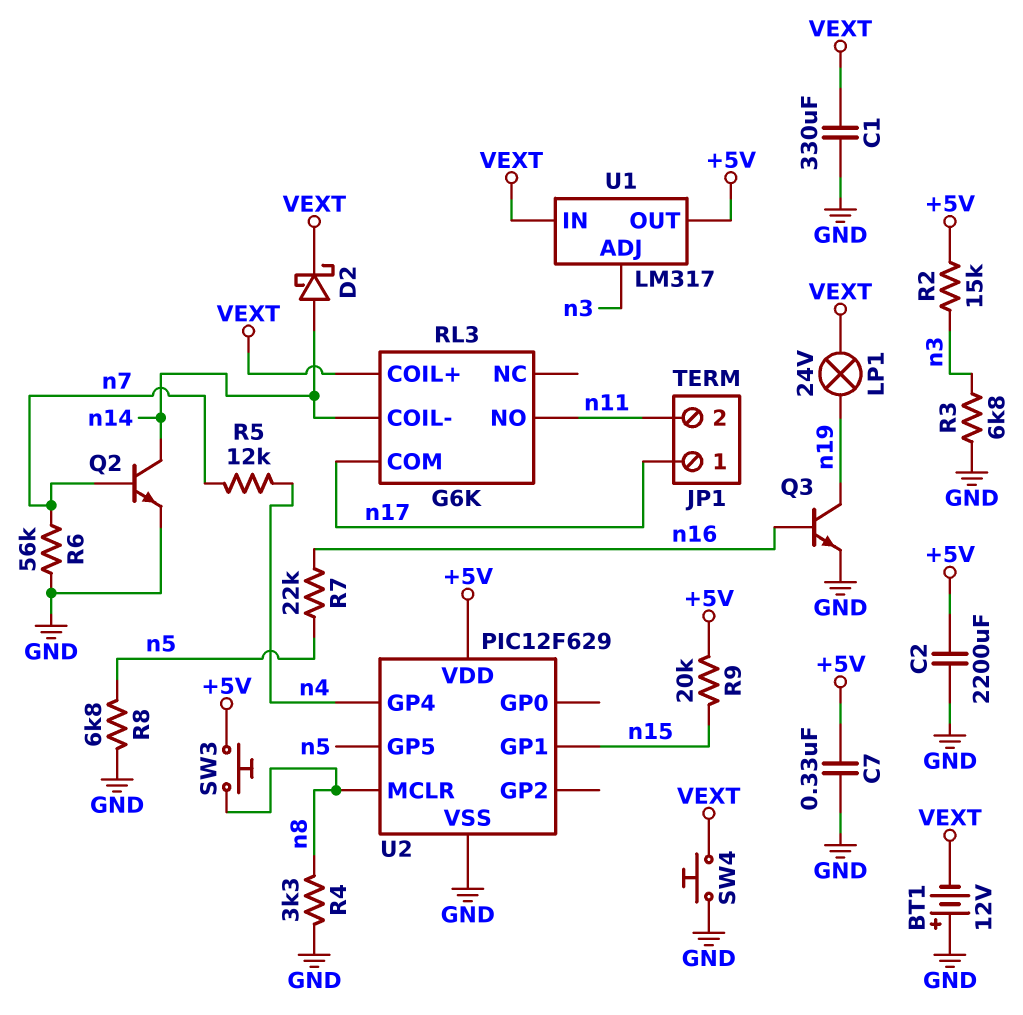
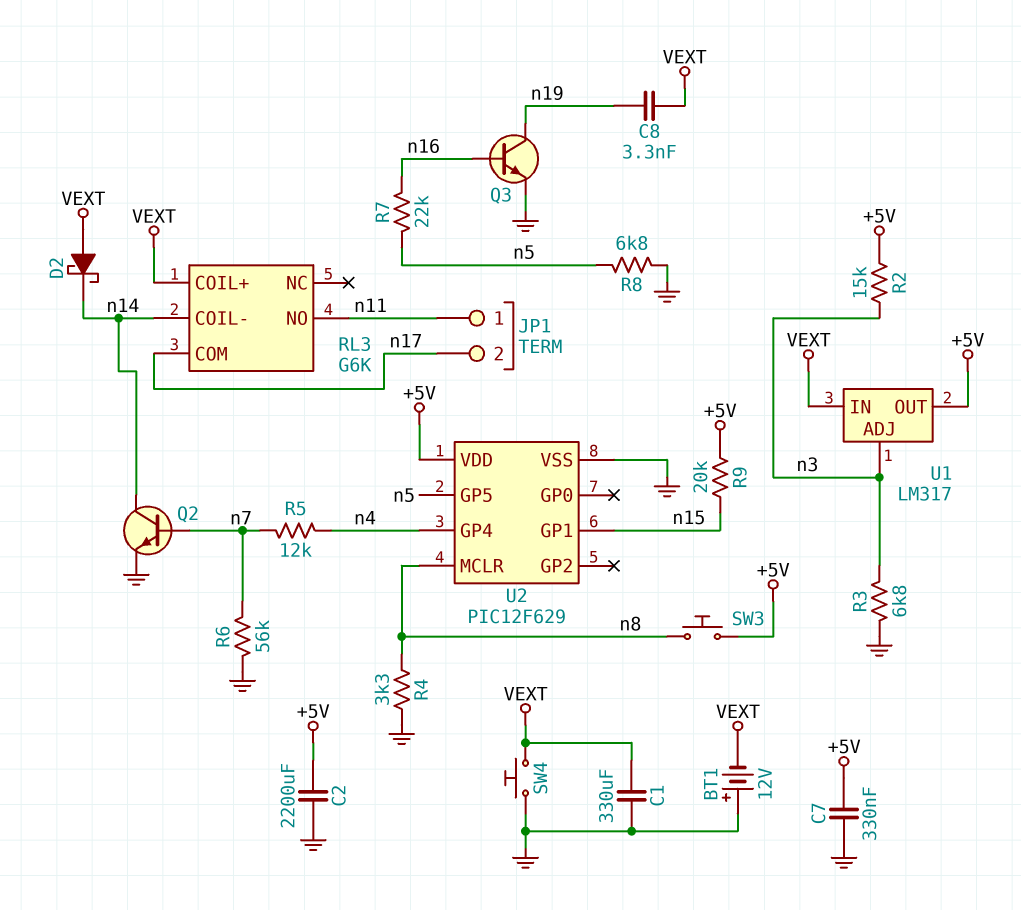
C8: none -> 3.3nF (VEXT, n19)
D2: schottky (A n14, K VEXT) -> schottky (A VEXT, K n14)
JP1 pin 1: n17 -> n11
JP1 pin 2: n11 -> n17
LP1: lamp 24V (VEXT, n19) -> none

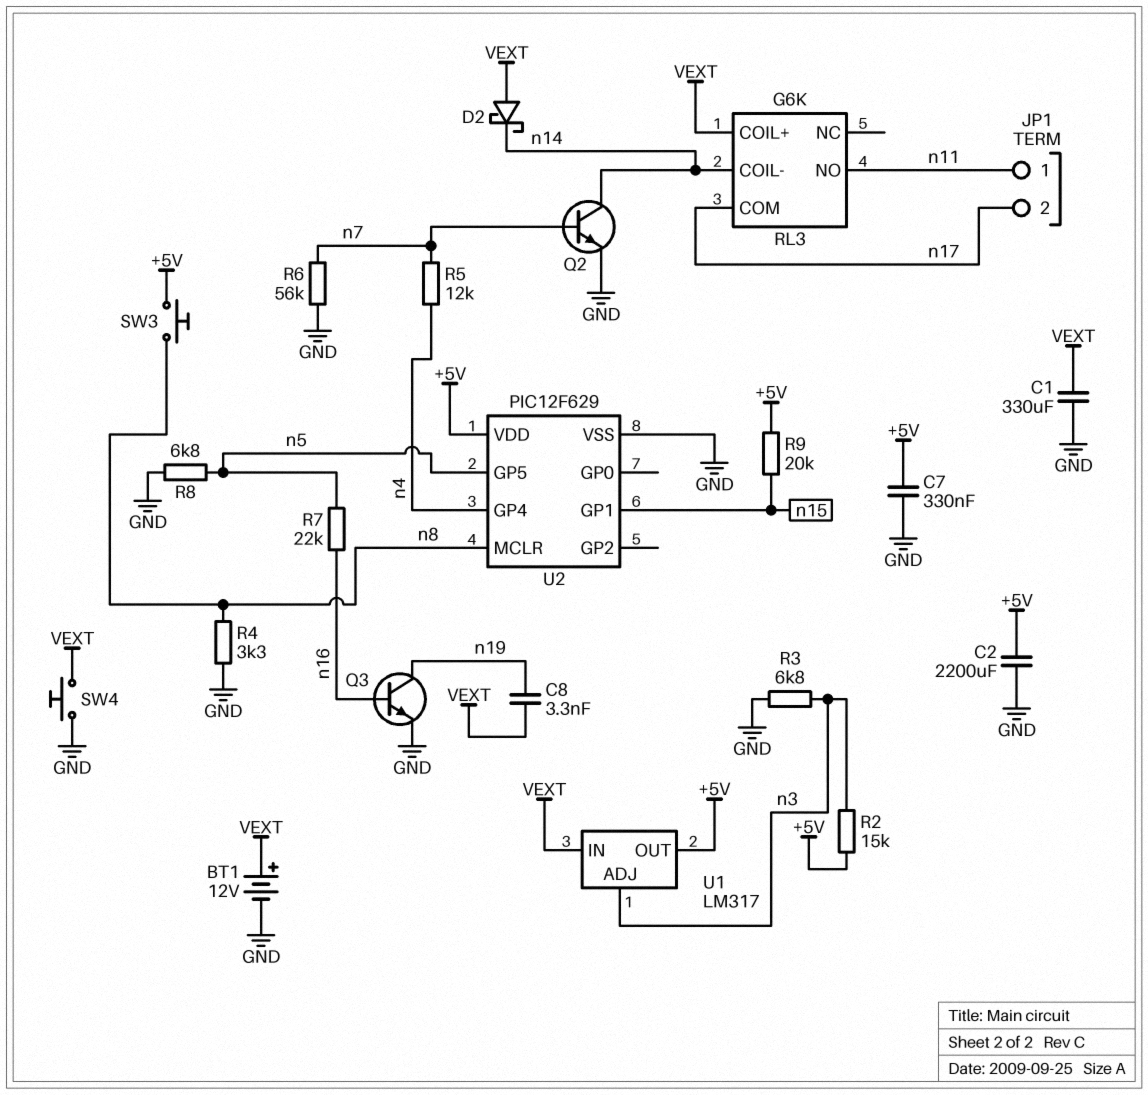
BT1: 12V (plus GND, minus VEXT) -> 12V (plus VEXT, minus GND)

